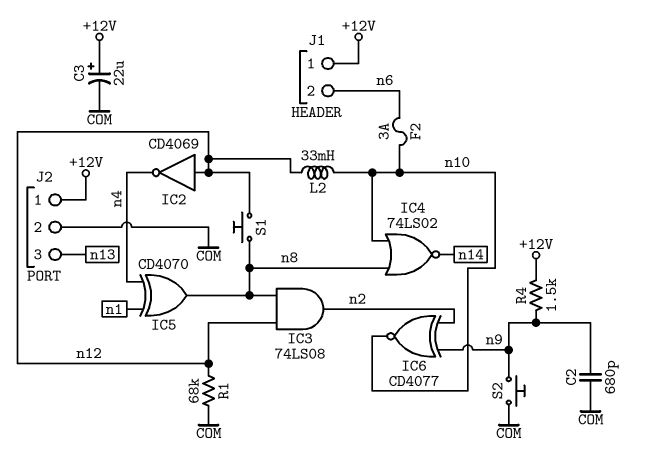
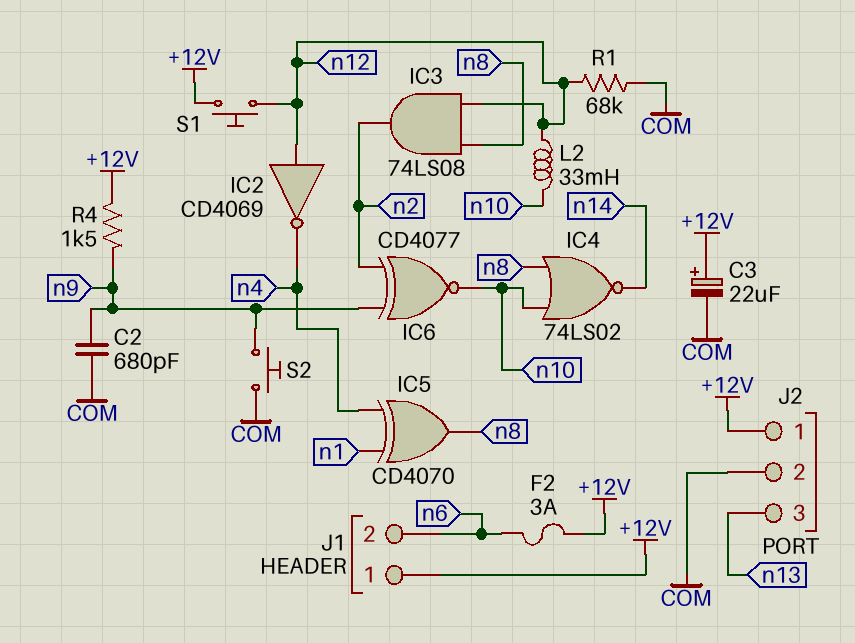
F2: 3A (n6, n10) -> 3A (+12V, n6)
S1: button (n8, n12) -> button (+12V, n12)

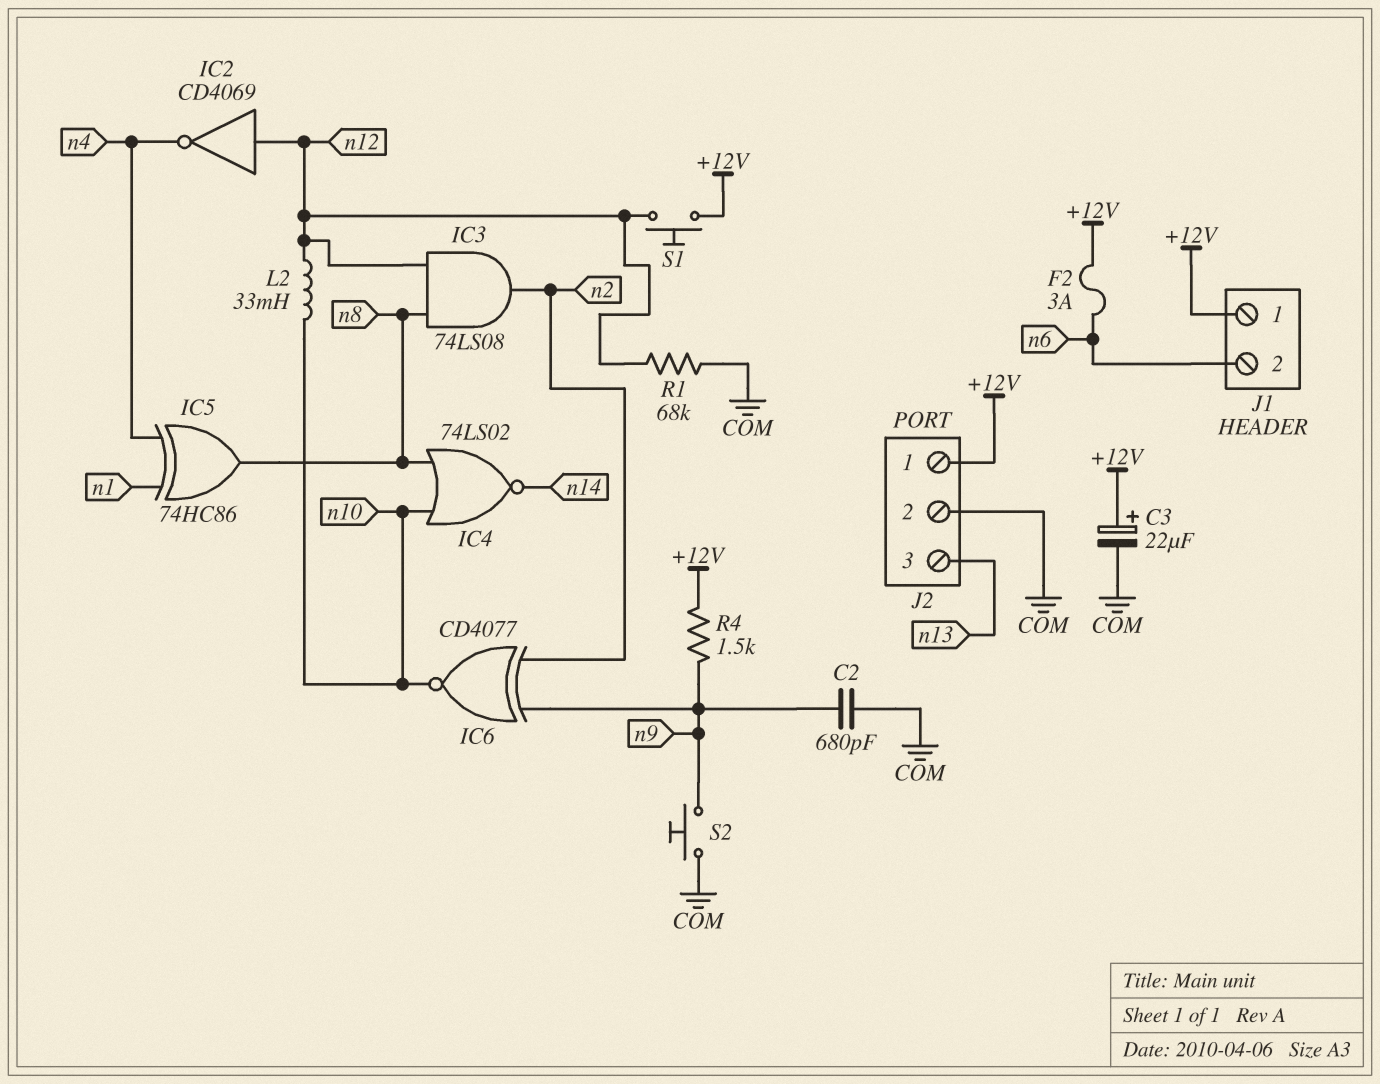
IC5: XOR CD4070 (in n1, in n4, out n8) -> XOR 74HC86 (in n1, in n4, out n8)

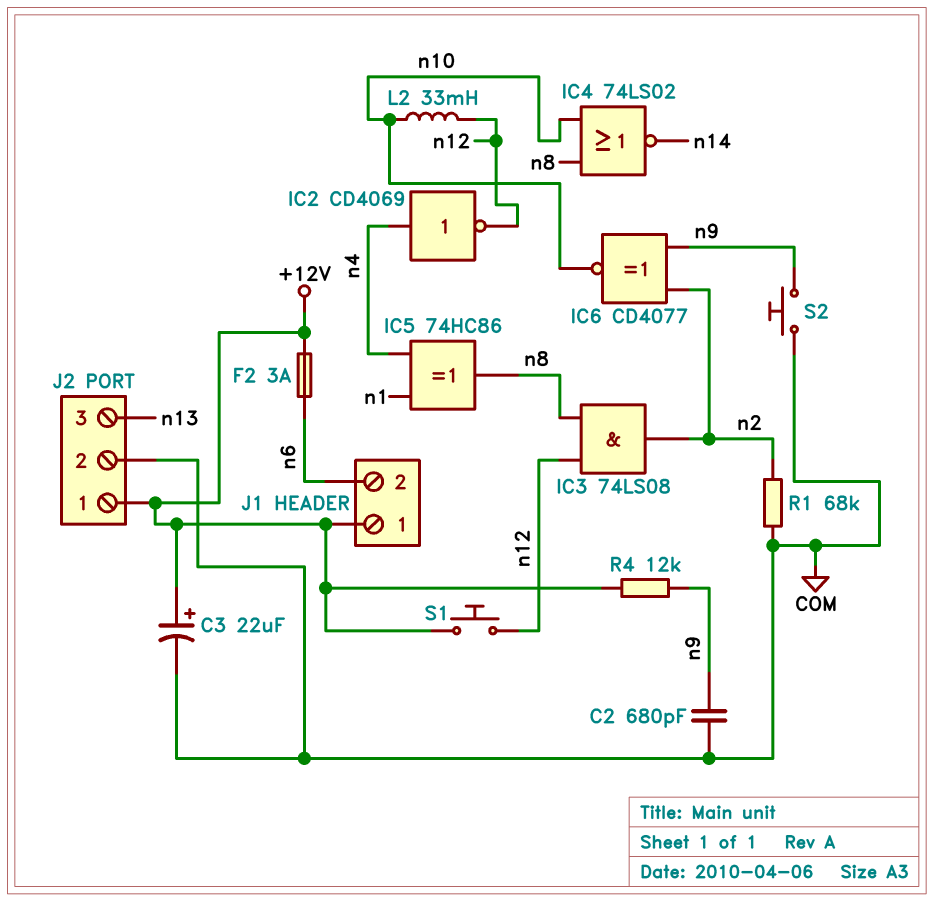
IC2: NOT CD4069 (in n12, out n4) -> NOT CD4069 (in n4, out n12)
R1: 68k (COM, n12) -> 68k (COM, n2)
R4: 1.5k (+12V, n9) -> 12k (+12V, n9)

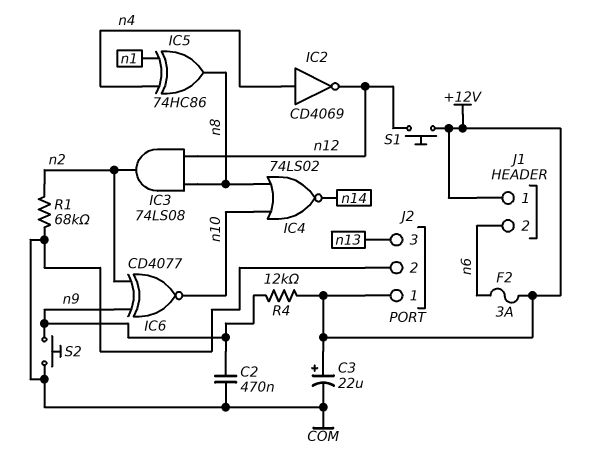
C2: 680pF (COM, n9) -> 470nF (COM, n9)
L2: 33mH (n10, n12) -> none

